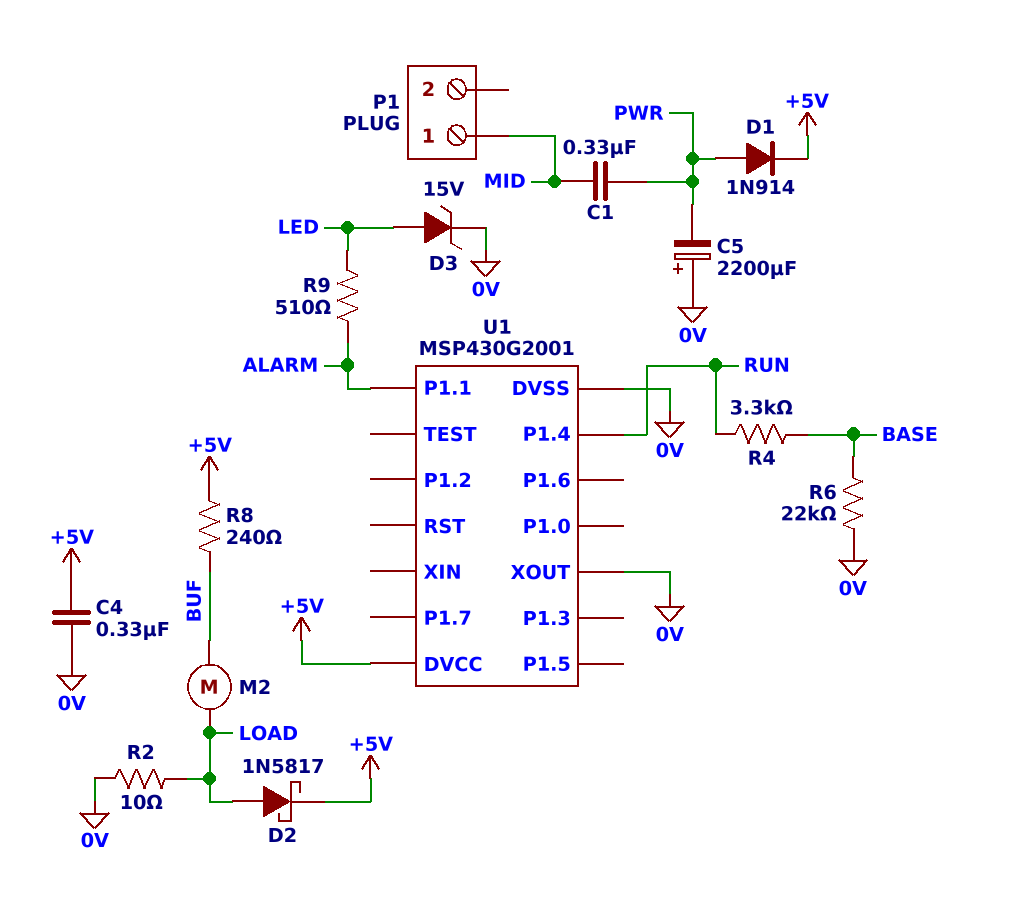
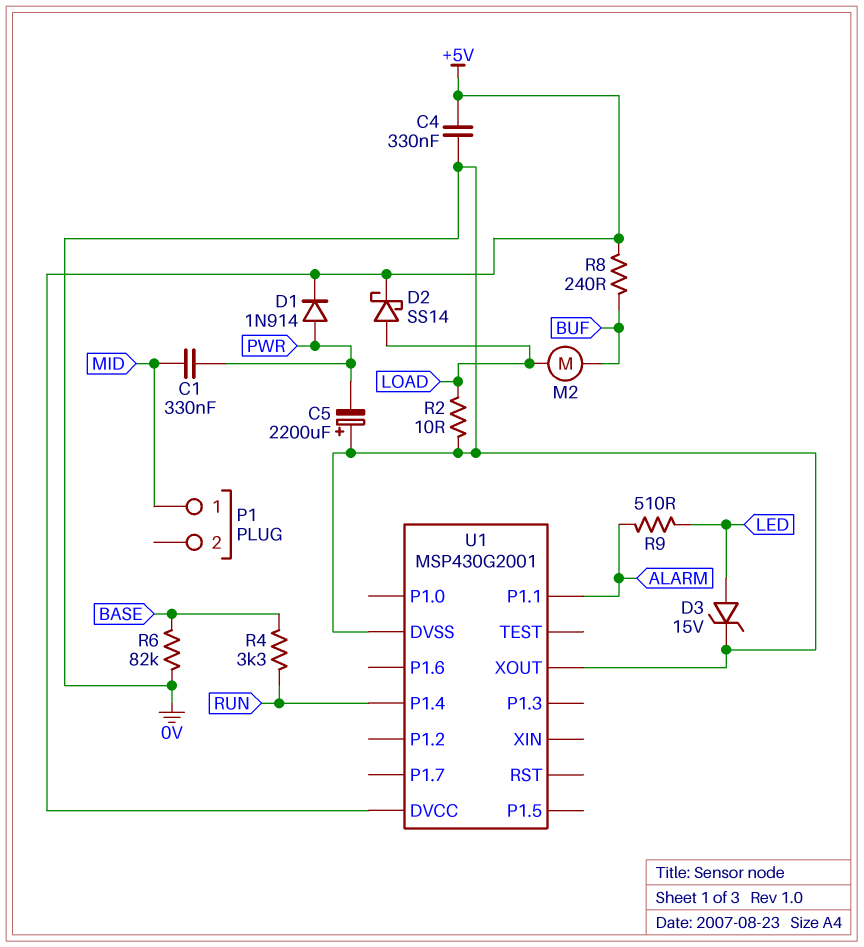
D2: schottky 1N5817 (A LOAD, K +5V) -> schottky SS14 (A LOAD, K +5V)
R6: 22k (0V, BASE) -> 82k (0V, BASE)

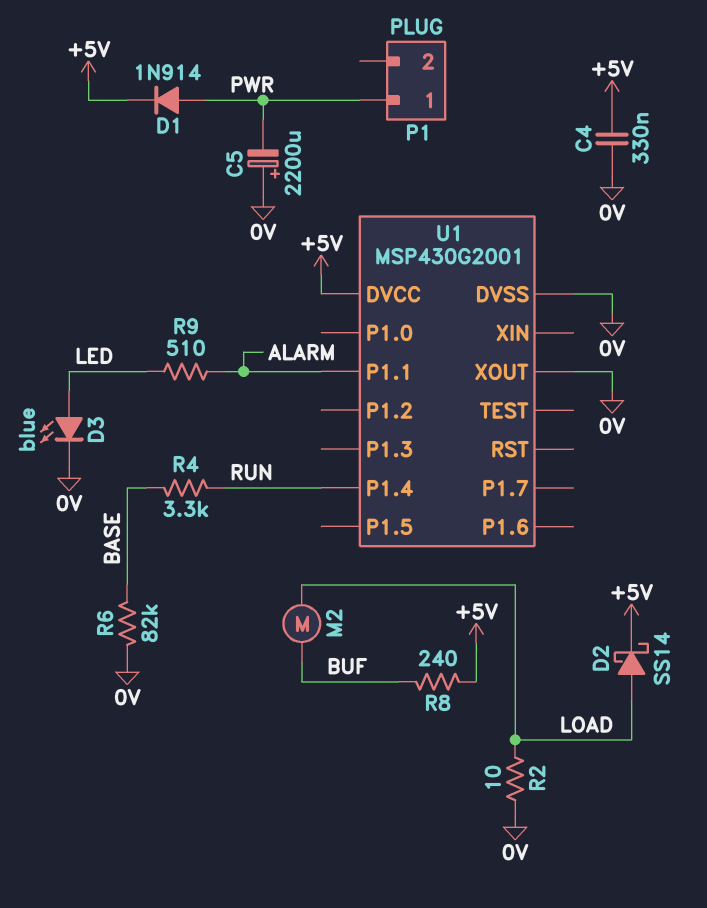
C1: 330nF (MID, PWR) -> none
D3: zener 15V (A LED, K 0V) -> LED blue (A LED, K 0V)
P1 pin 1: MID -> PWR

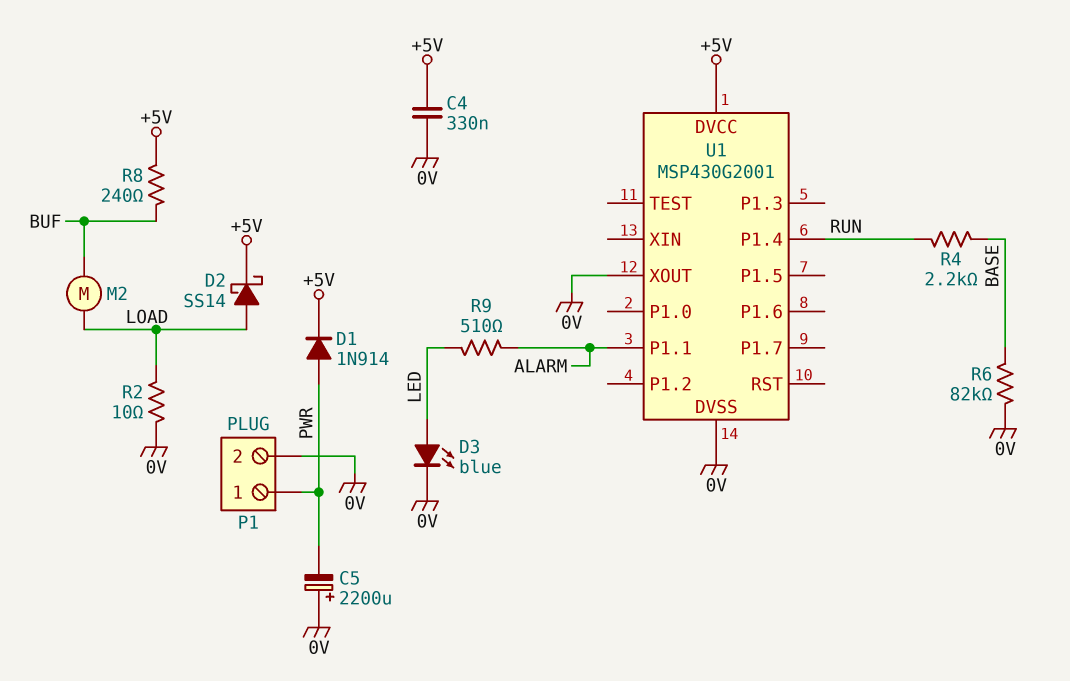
P1 pin 2: none -> 0V
R4: 3.3k (BASE, RUN) -> 2.2k (BASE, RUN)

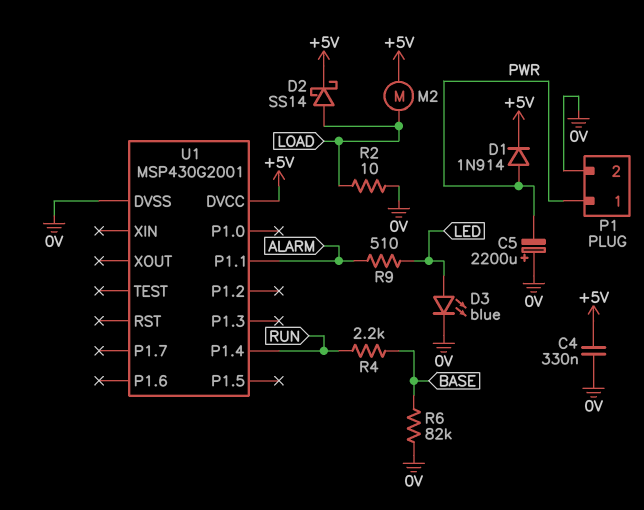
M2: motor (BUF, LOAD) -> motor (+5V, LOAD)
R8: 240 (+5V, BUF) -> none
U1 pin XOUT: 0V -> none

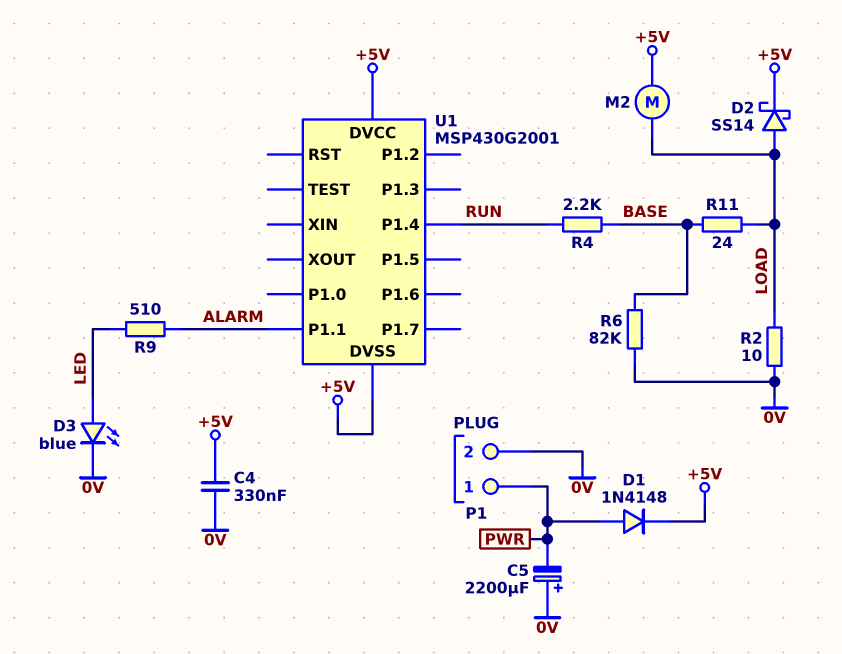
D1: diode 1N914 (A PWR, K +5V) -> diode 1N4148 (A PWR, K +5V)
R11: none -> 24 (BASE, LOAD)
U1 pin DVSS: 0V -> +5V

